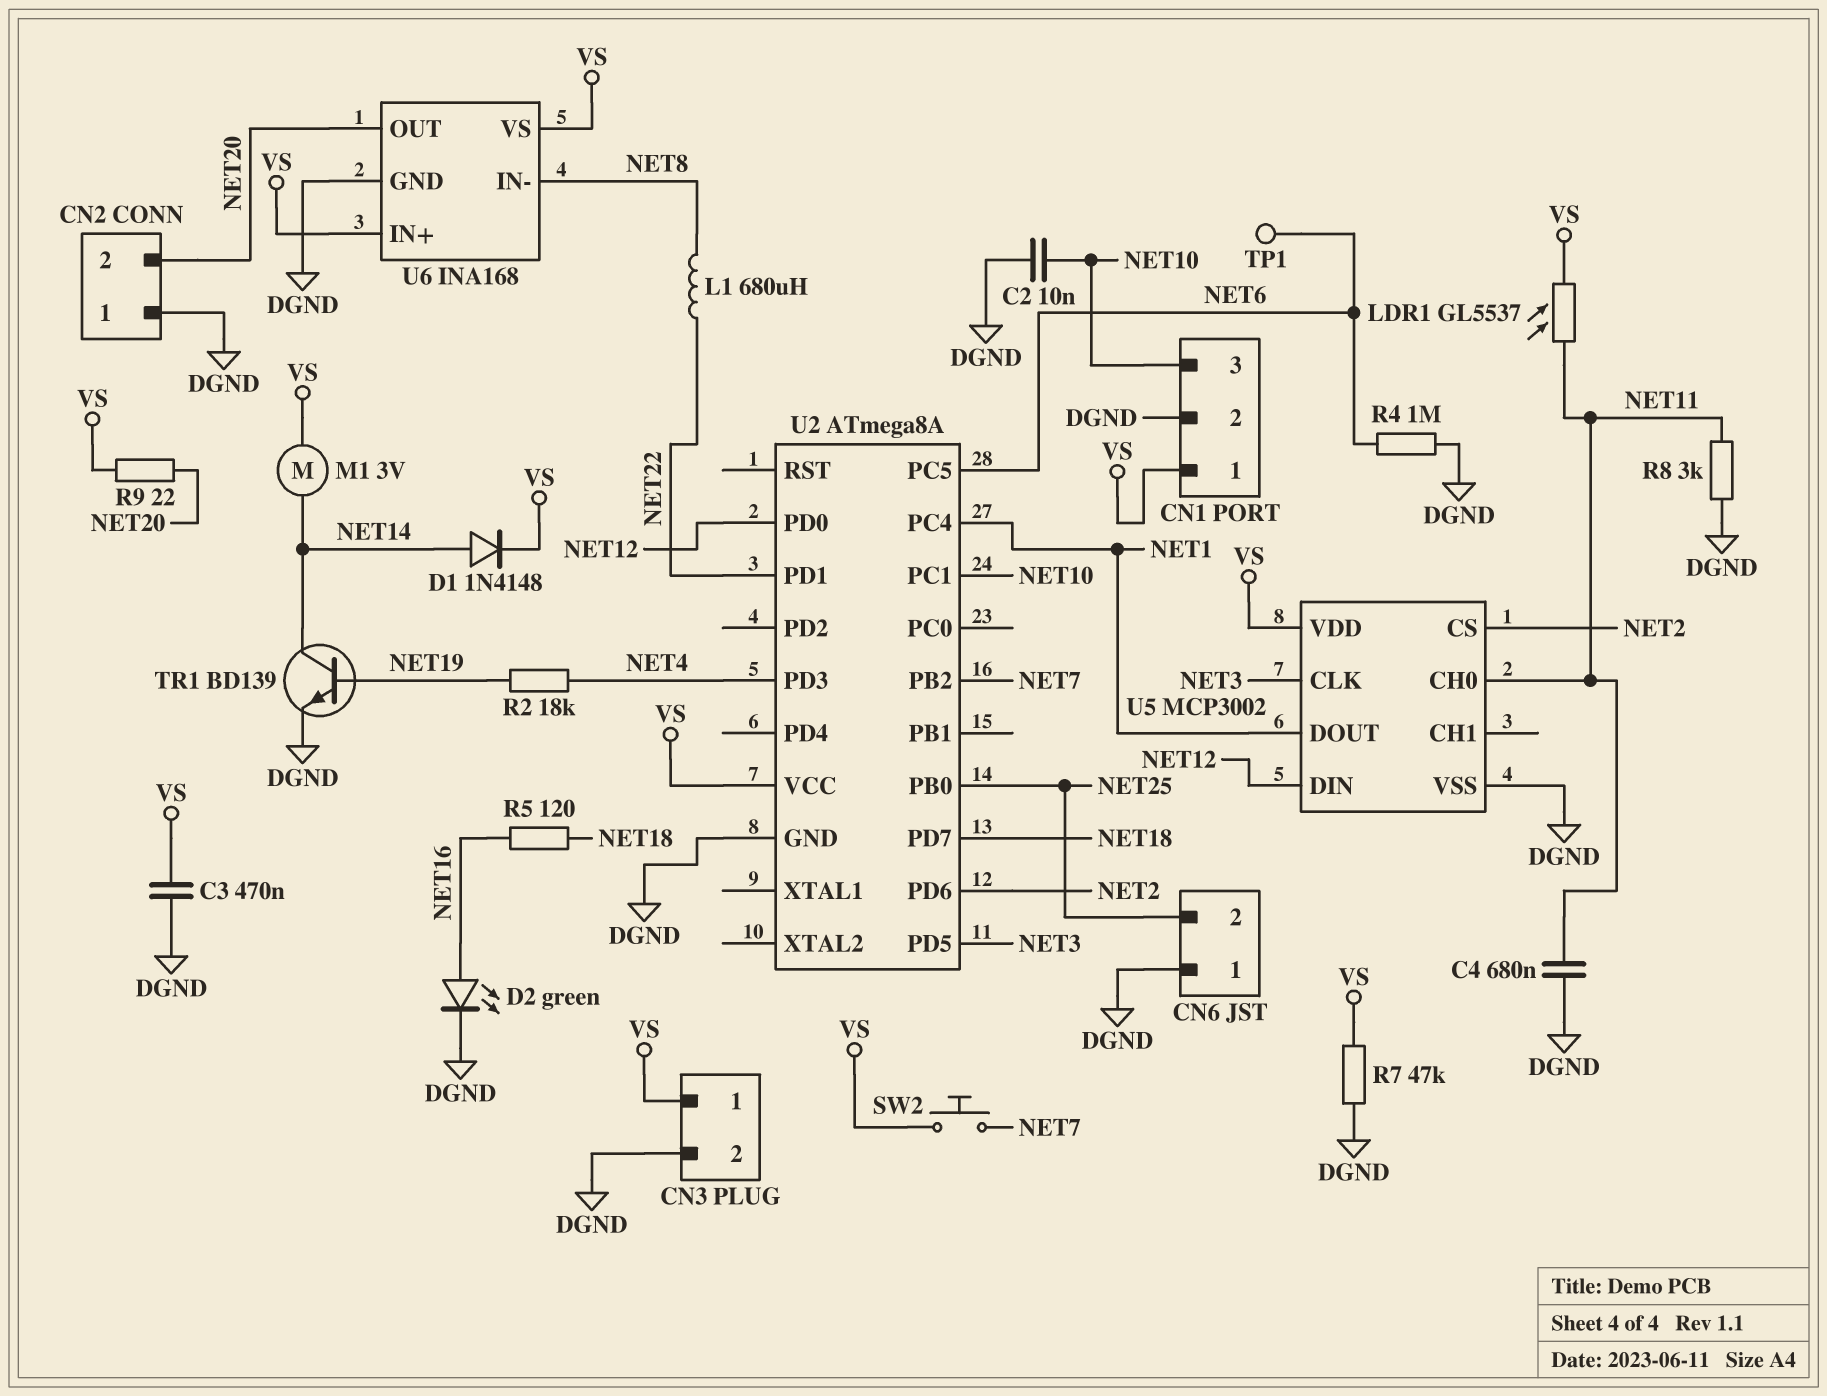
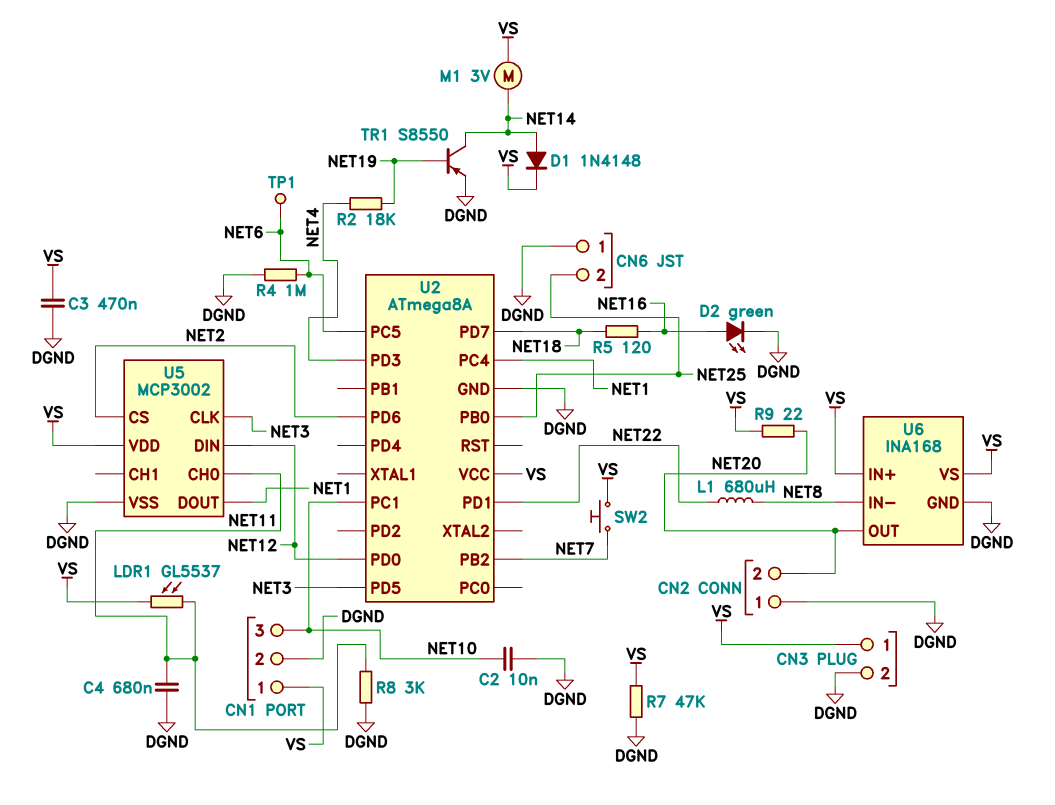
TR1: NPN BD139 (B NET19, C NET14, E DGND) -> PNP S8550 (B NET19, C NET14, E DGND)

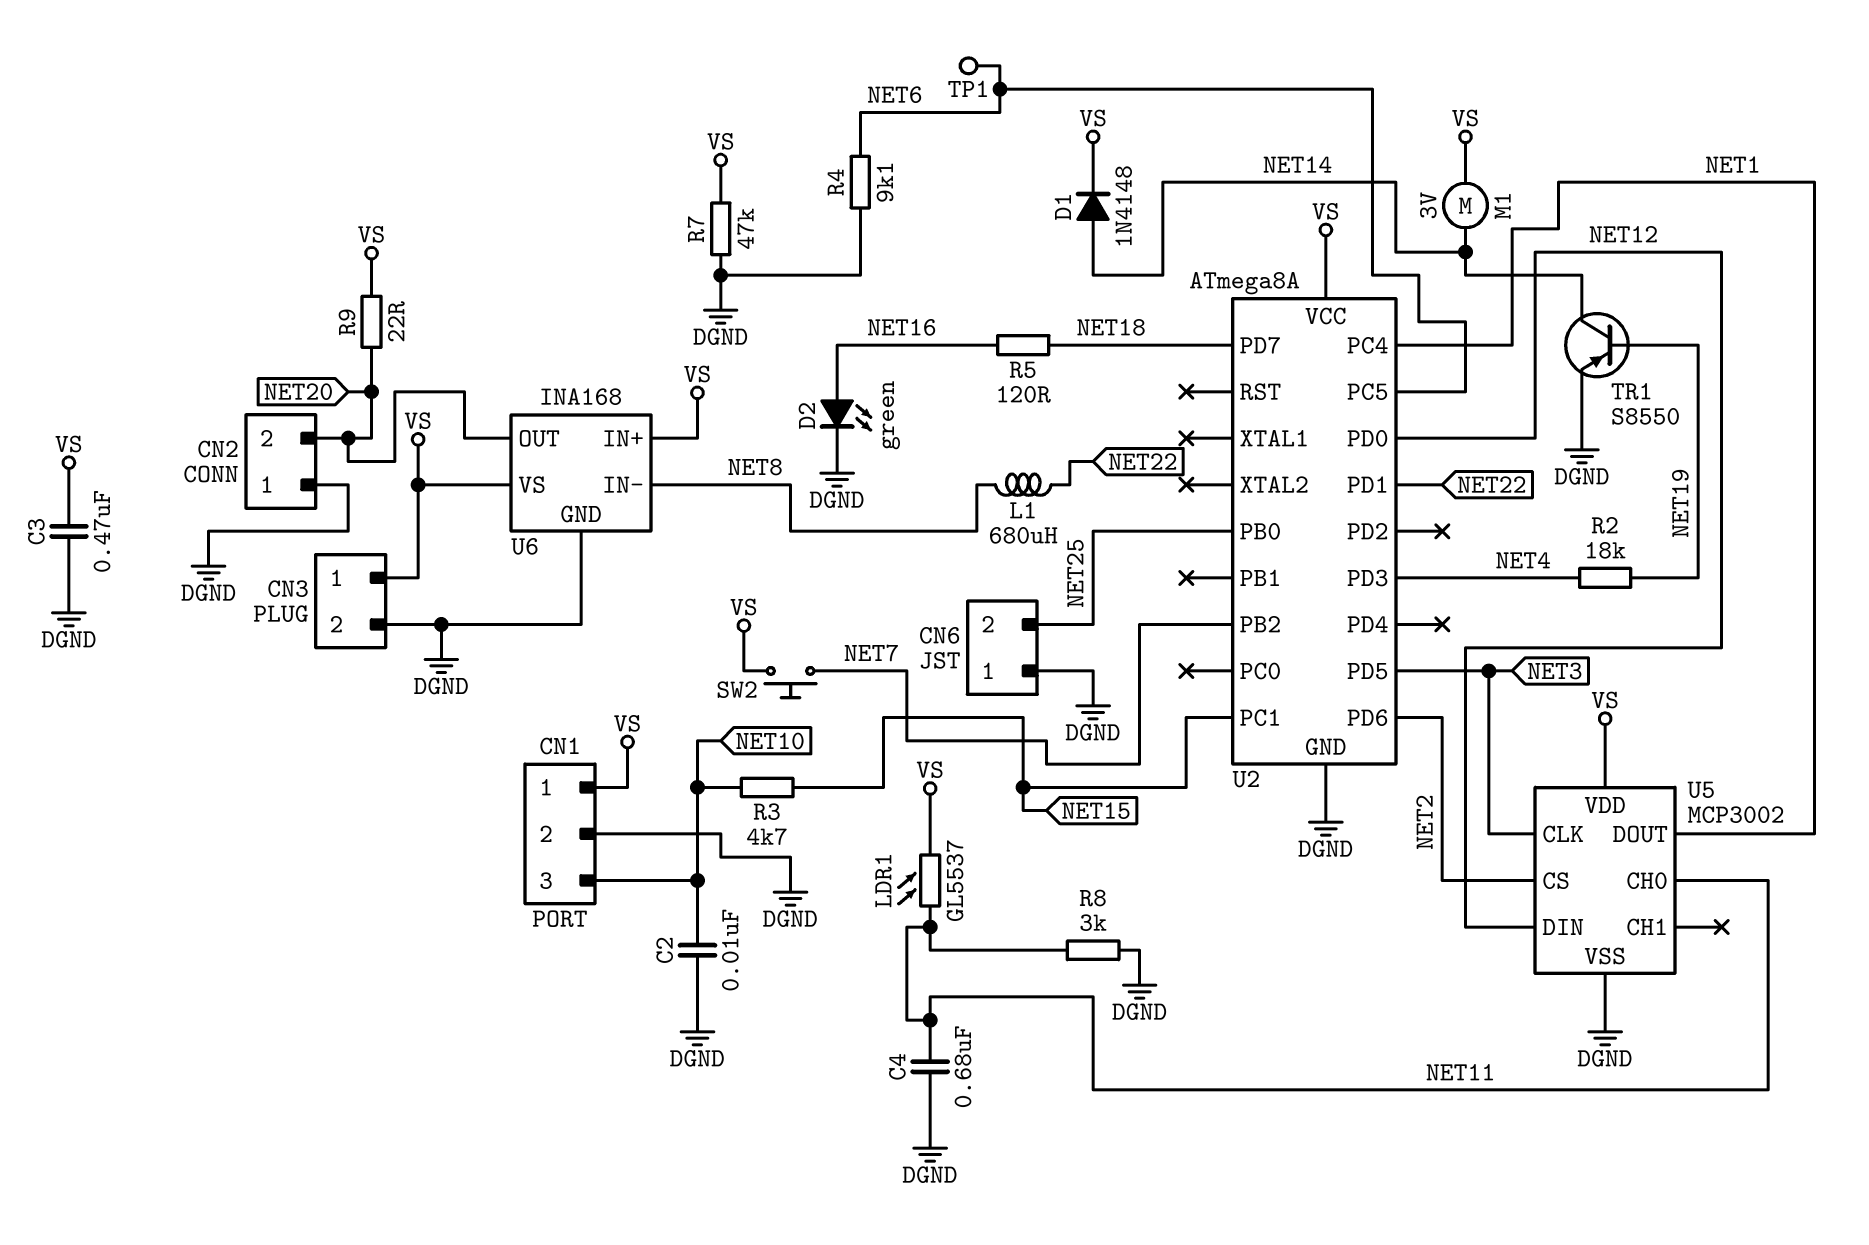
R3: none -> 4.7k (NET10, NET15)
R4: 1M (DGND, NET6) -> 9.1k (DGND, NET6)
U2 pin PC1: NET10 -> NET15

